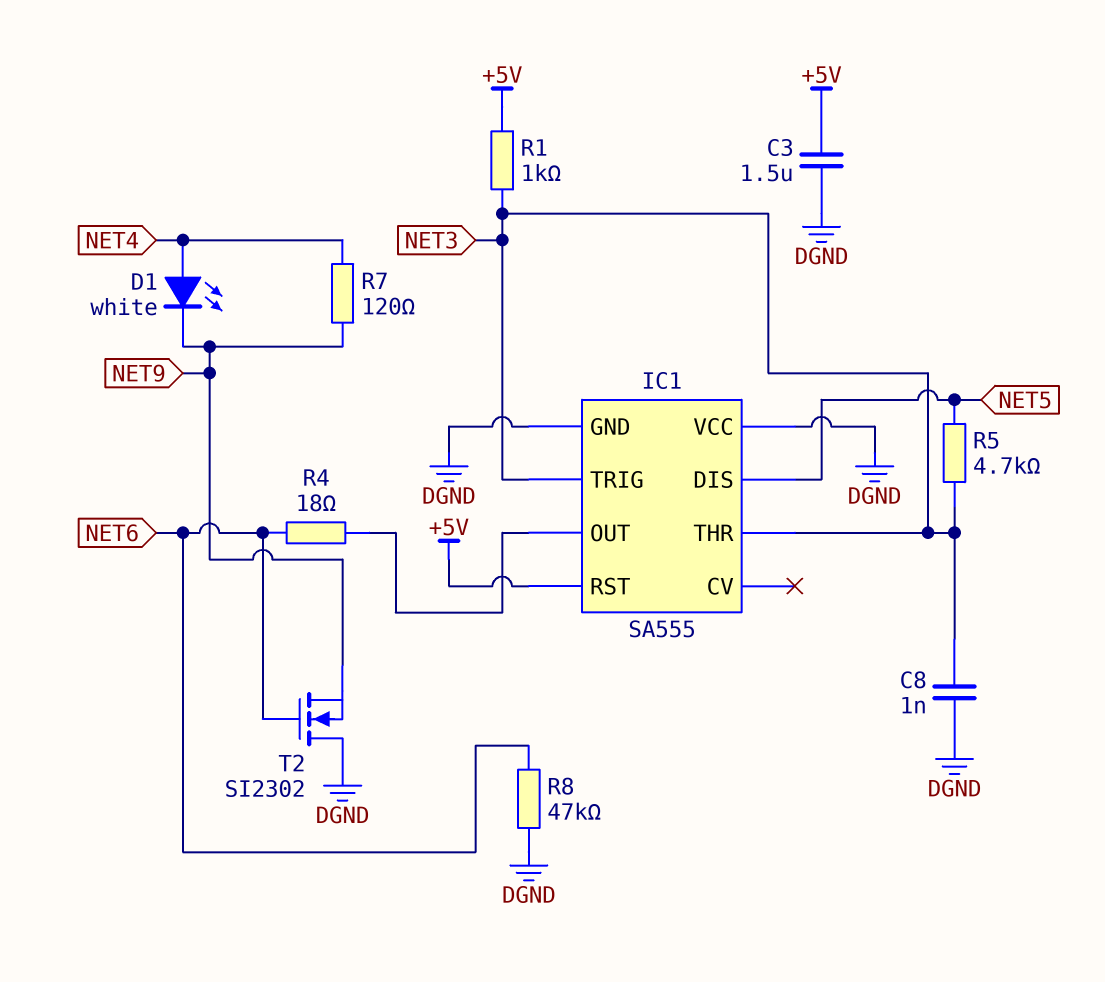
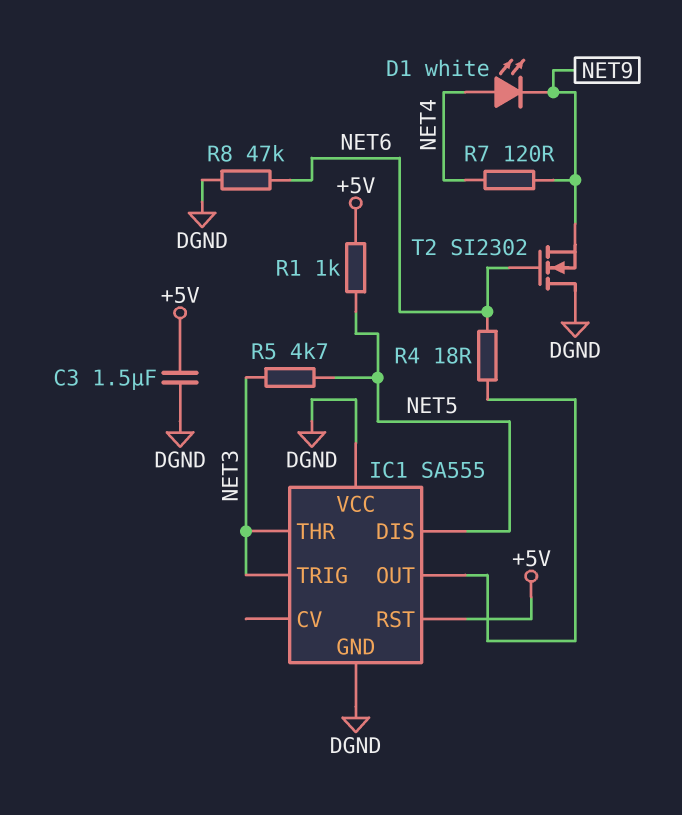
C8: 1nF (DGND, NET3) -> none
R1: 1k (+5V, NET3) -> 1k (+5V, NET5)

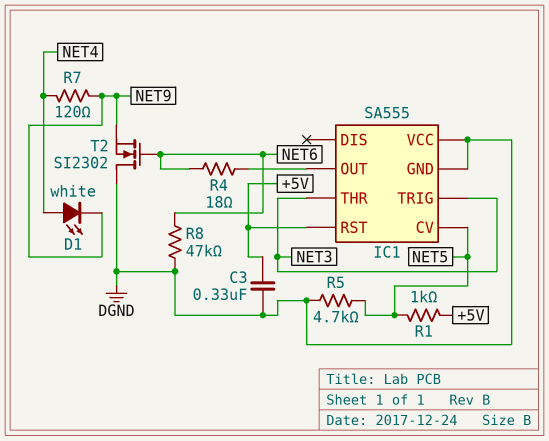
C3: 1.5uF (+5V, DGND) -> 330nF (+5V, DGND)
IC1 pin CV: none -> NET5
IC1 pin DIS: NET5 -> none
R5: 4.7k (NET3, NET5) -> 4.7k (DGND, NET5)

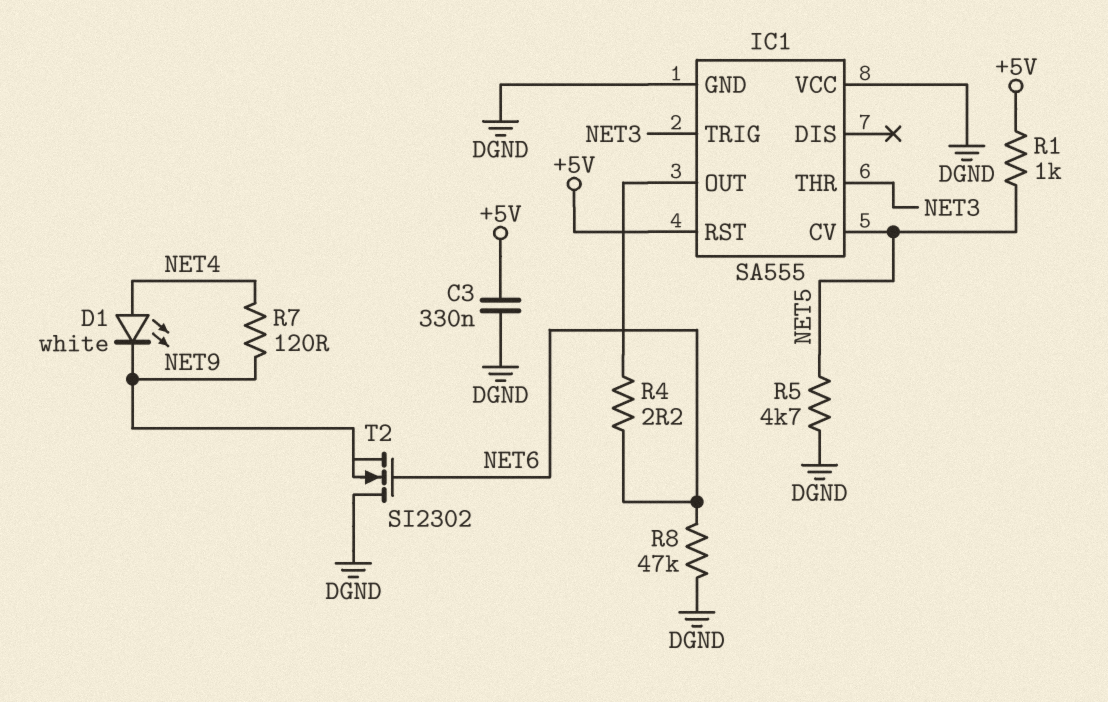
R4: 18 (IC1/OUT, NET6) -> 2.2 (IC1/OUT, NET6)

